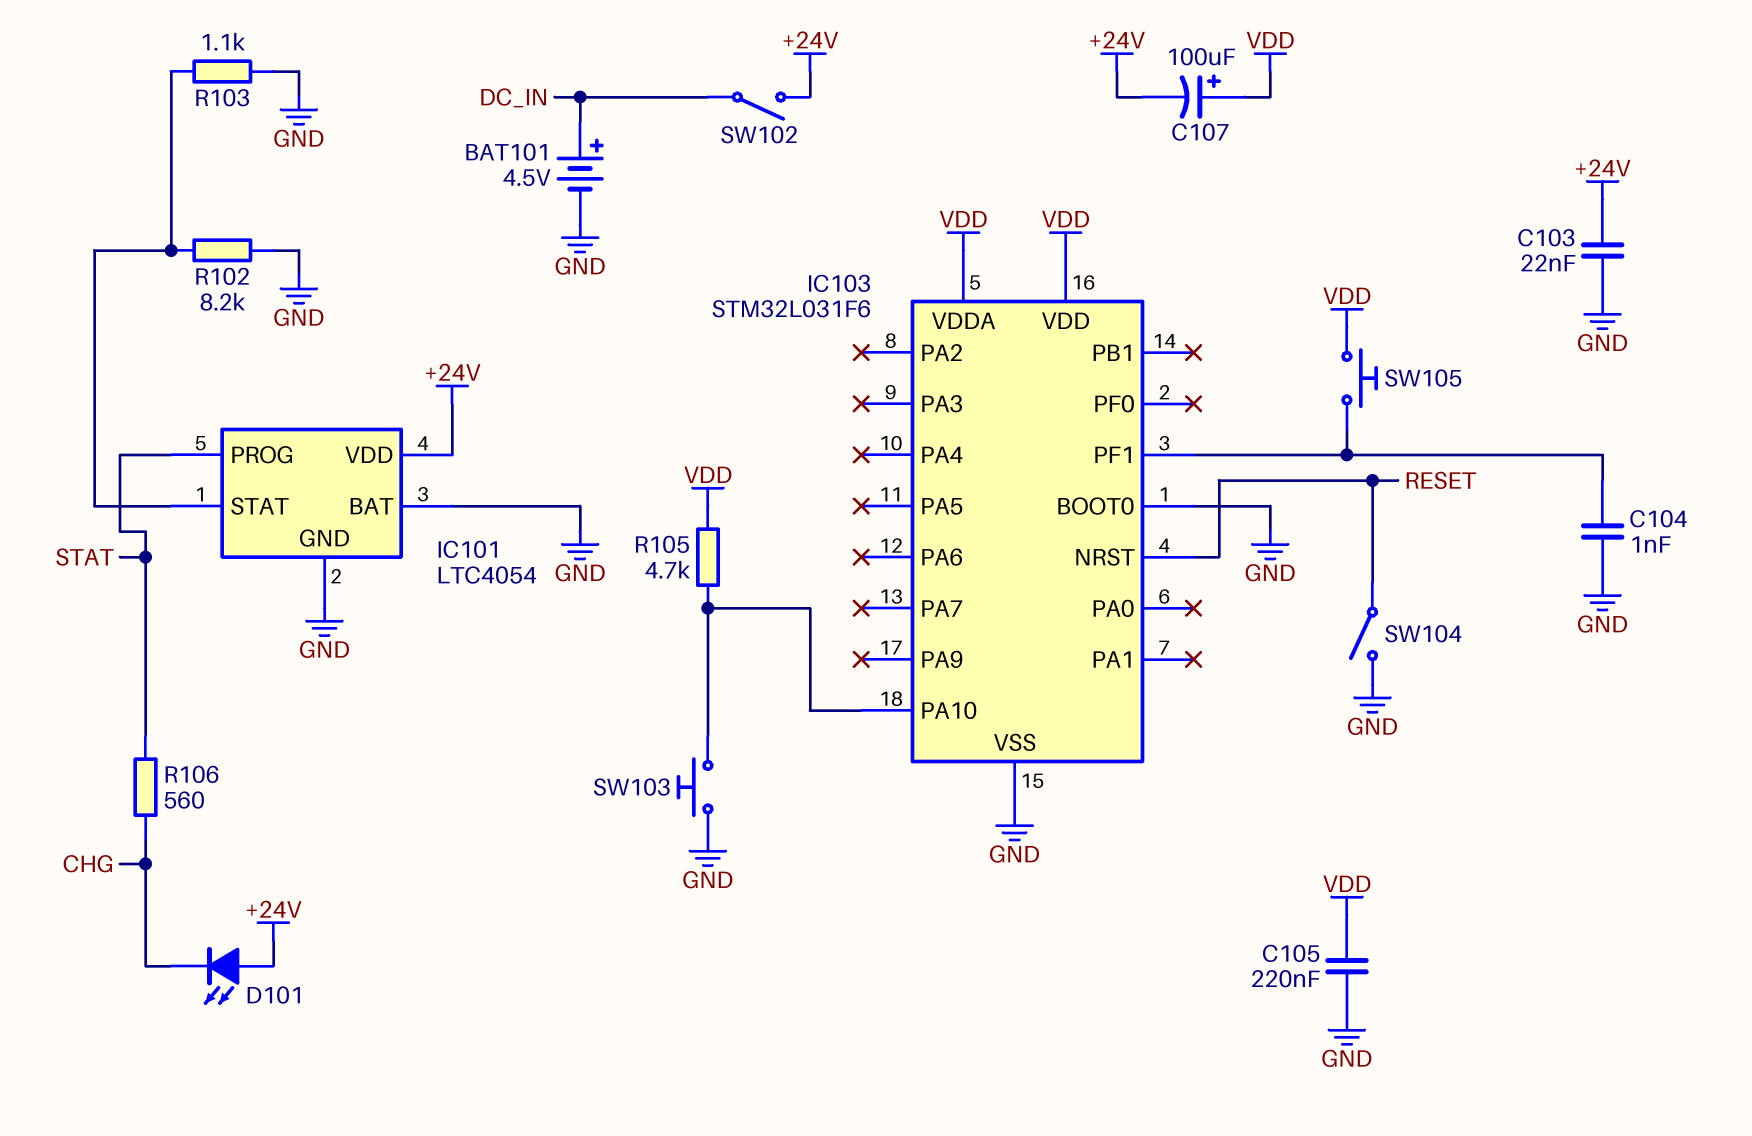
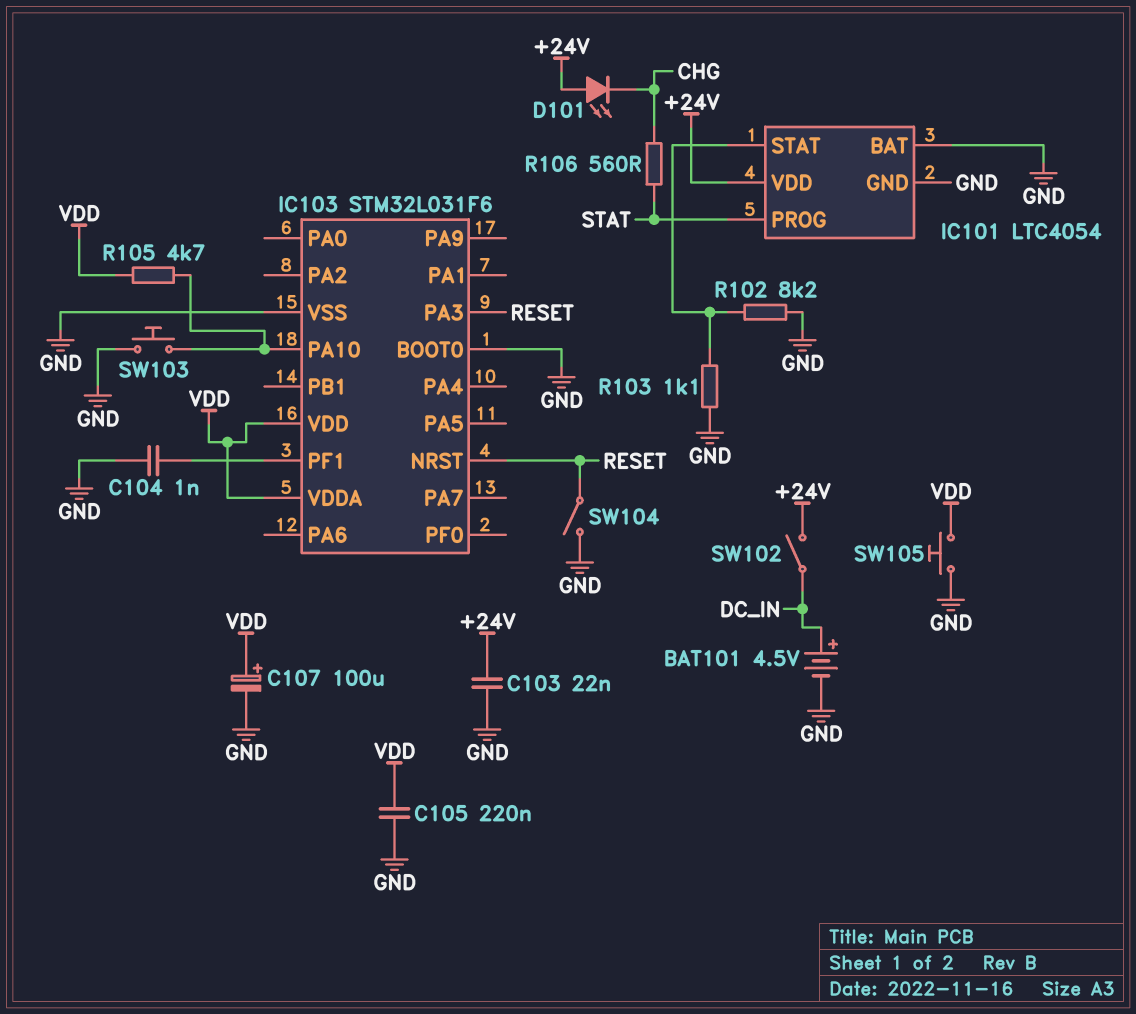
C107: 100uF (plus VDD, minus +24V) -> 100uF (plus VDD, minus GND)
IC103 pin PA3: none -> RESET
SW105: button (IC103/PF1, VDD) -> button (GND, VDD)

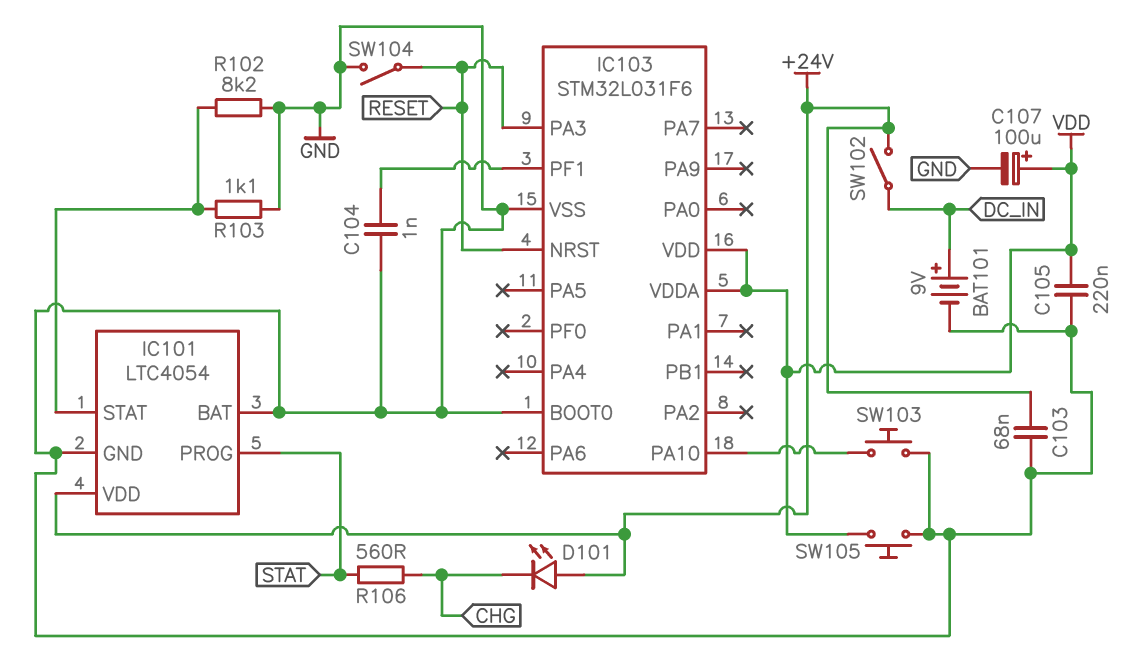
BAT101: 4.5V (plus DC_IN, minus GND) -> 9V (plus DC_IN, minus GND)
C103: 22nF (+24V, GND) -> 68nF (+24V, GND)
R105: 4.7k (IC103/PA10, VDD) -> none

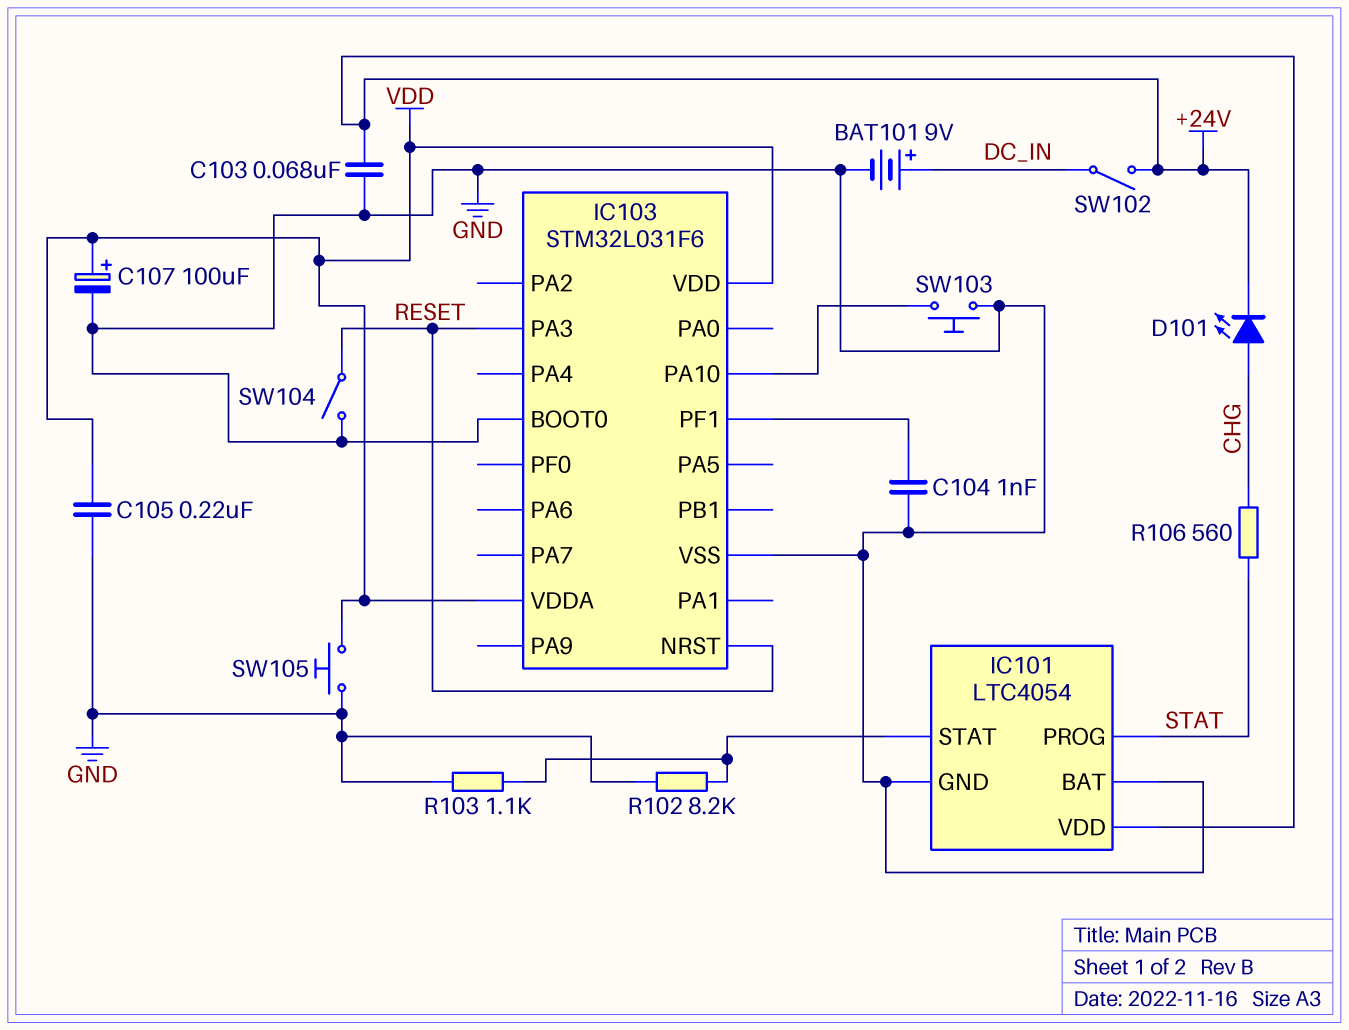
D101: LED (A +24V, K CHG) -> LED (A CHG, K +24V)

